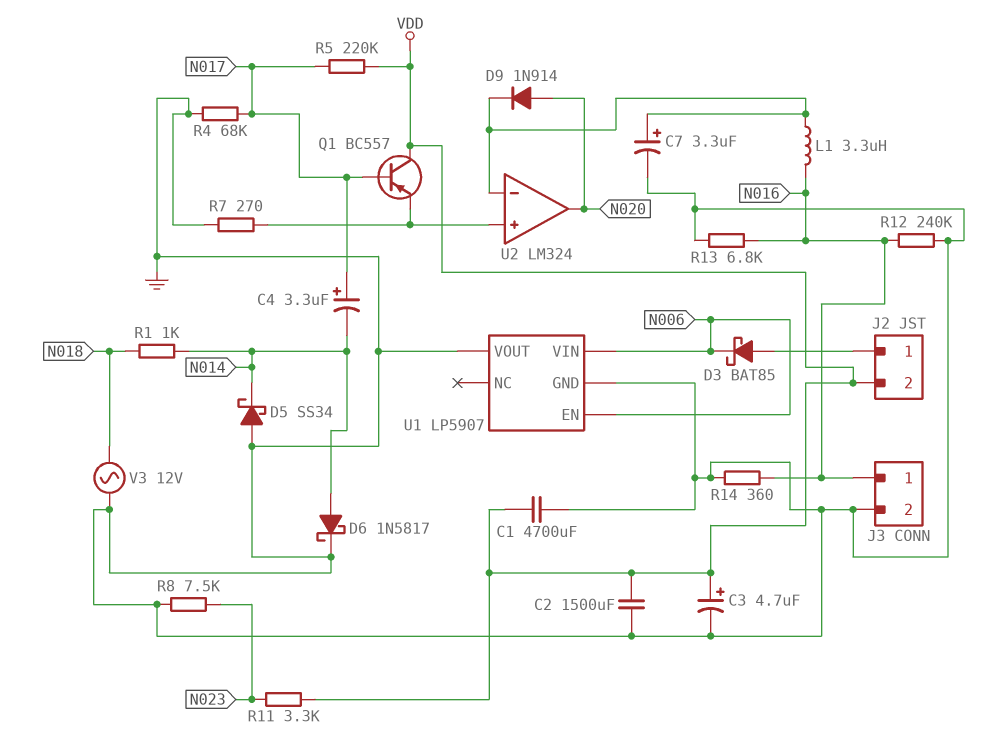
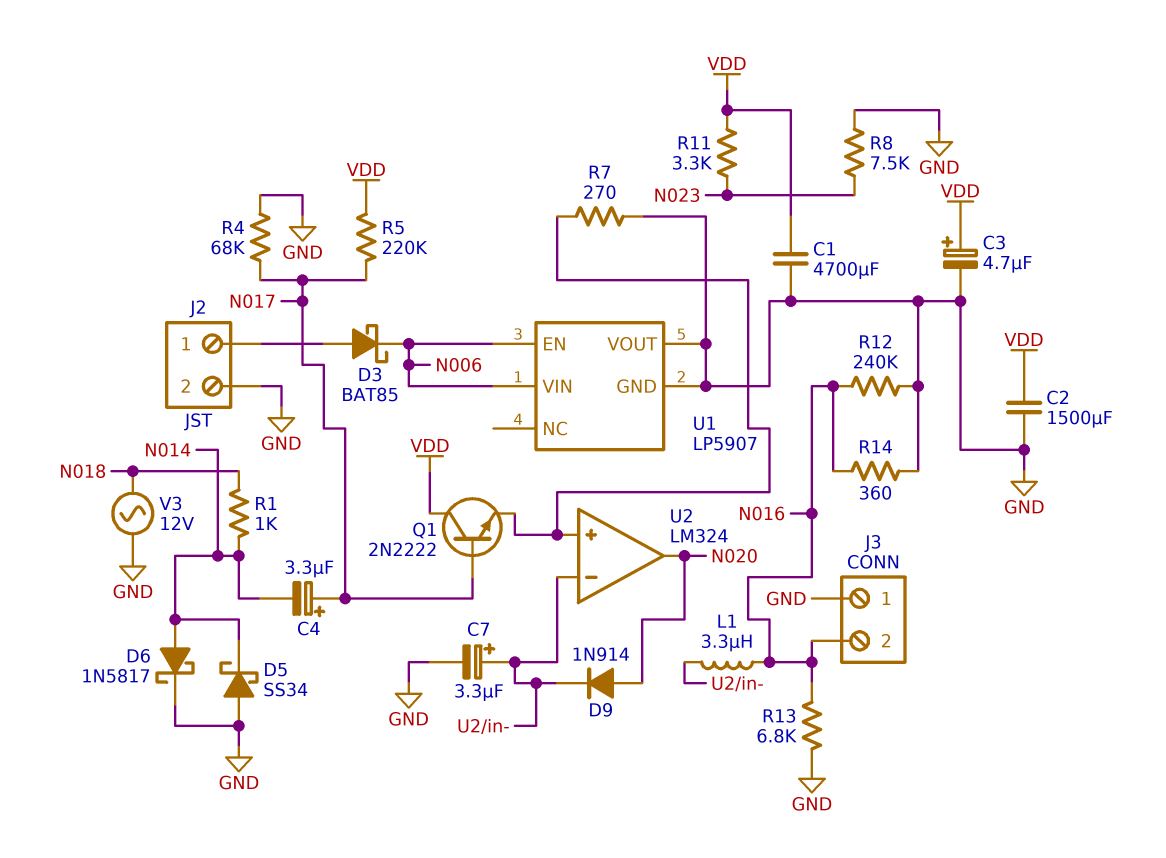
J2 pin 2: VDD -> GND
J3 pin 1: N016 -> GND
J3 pin 2: GND -> N016
Q1: PNP BC557 (B N017, C VDD, E U2/in+) -> NPN 2N2222 (B N017, C VDD, E U2/in+)

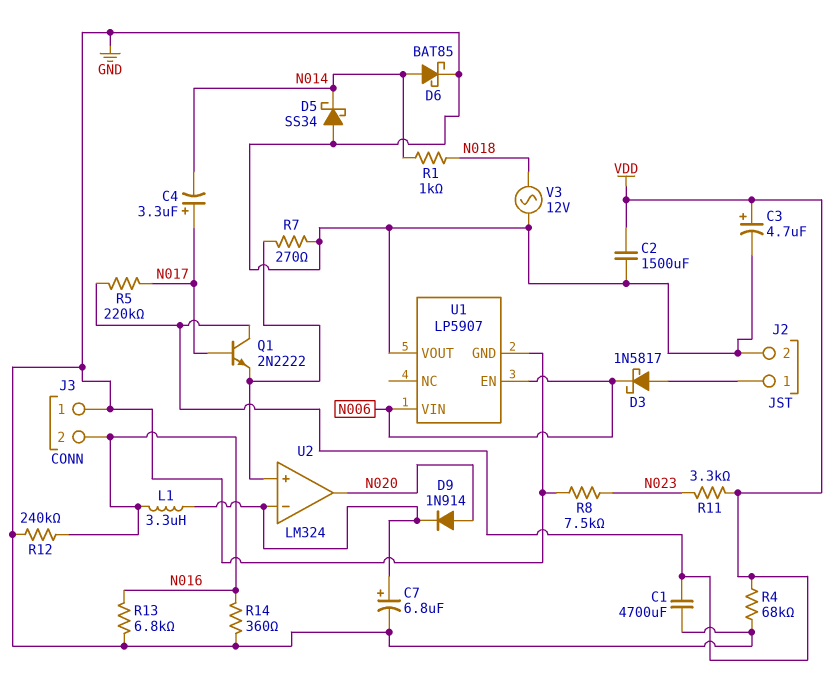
C7: 3.3uF (plus U2/in-, minus GND) -> 6.8uF (plus U2/in-, minus GND)
D3: schottky BAT85 (A J2/1, K N006) -> schottky 1N5817 (A J2/1, K N006)
D6: schottky 1N5817 (A N014, K GND) -> schottky BAT85 (A N014, K GND)
R4: 68k (GND, N017) -> 68k (GND, VDD)

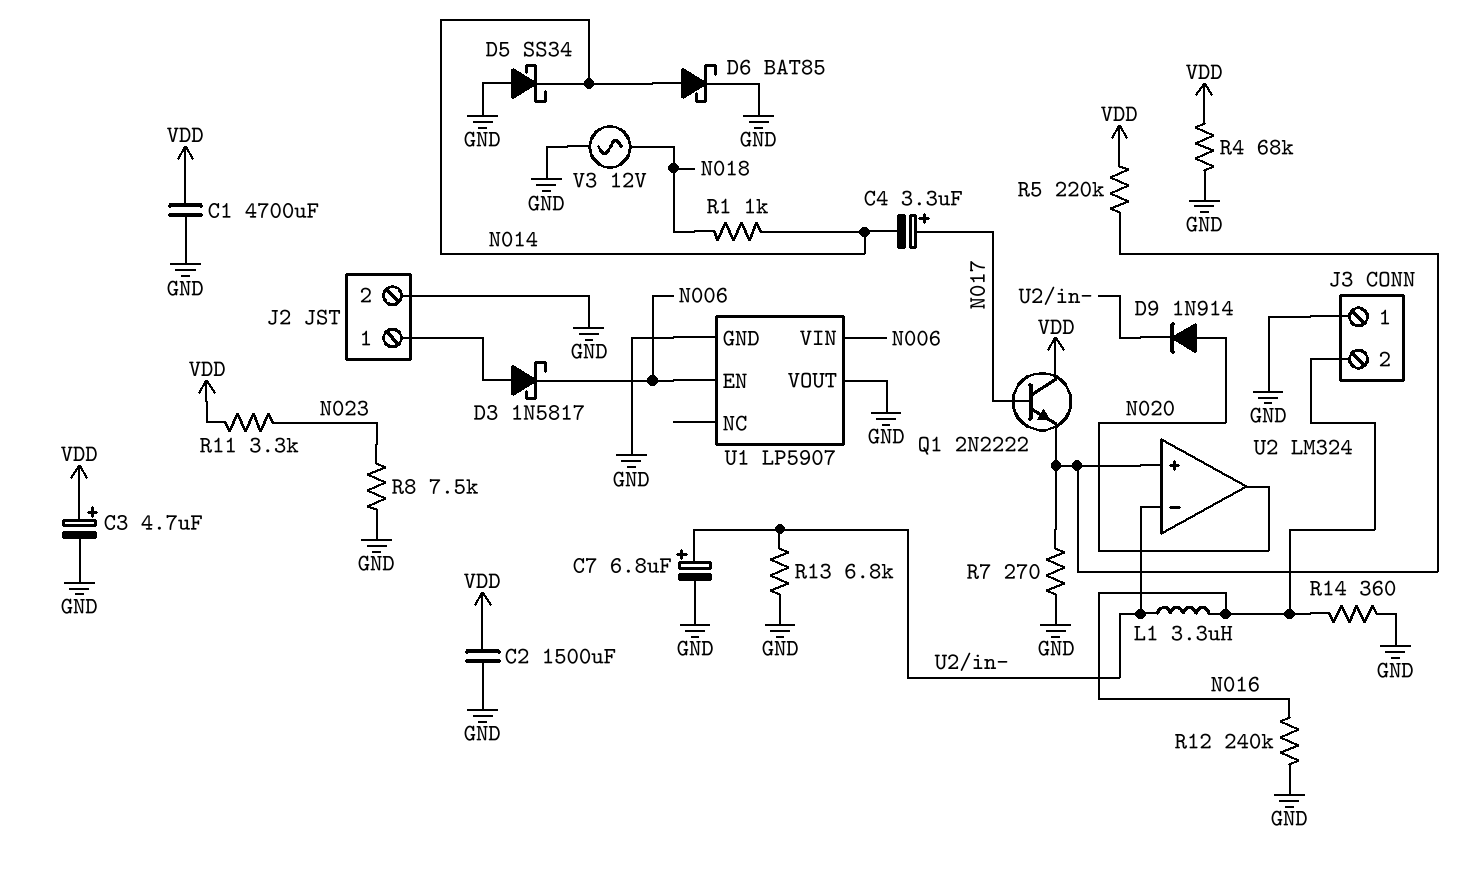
R5: 220k (N017, VDD) -> 220k (U2/in+, VDD)
R13: 6.8k (GND, N016) -> 6.8k (GND, U2/in-)

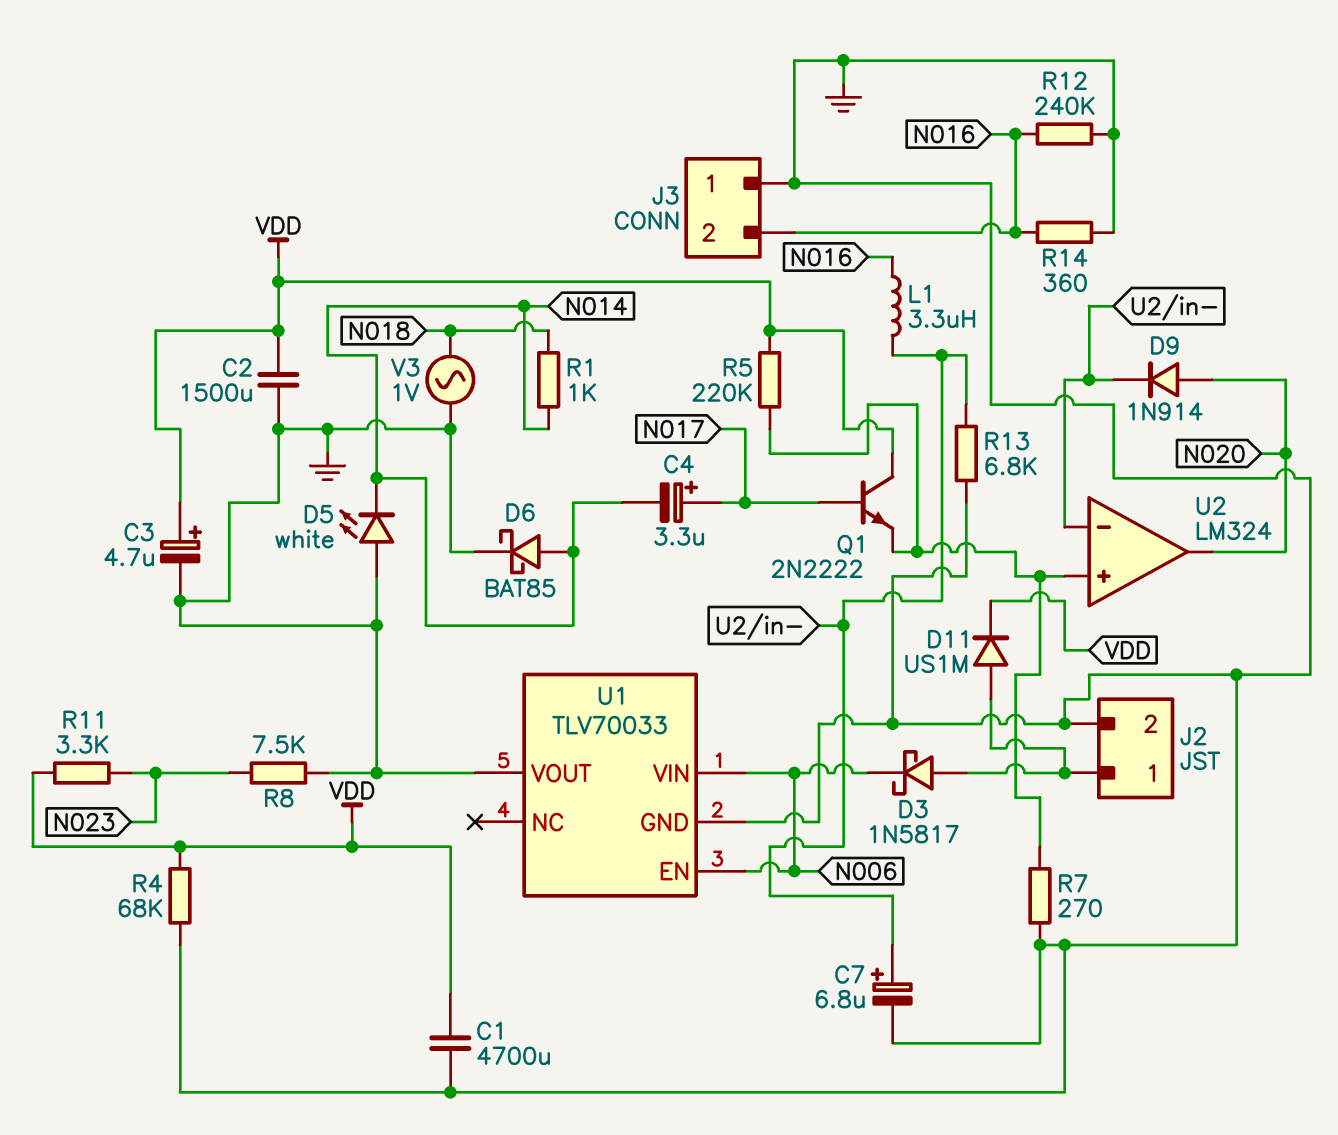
D5: schottky SS34 (A GND, K N014) -> LED white (A GND, K N014)
D11: none -> diode US1M (A J2/1, K VDD)
U1: LP5907 -> TLV70033
V3: AC 12V (GND, N018) -> AC 1V (GND, N018)

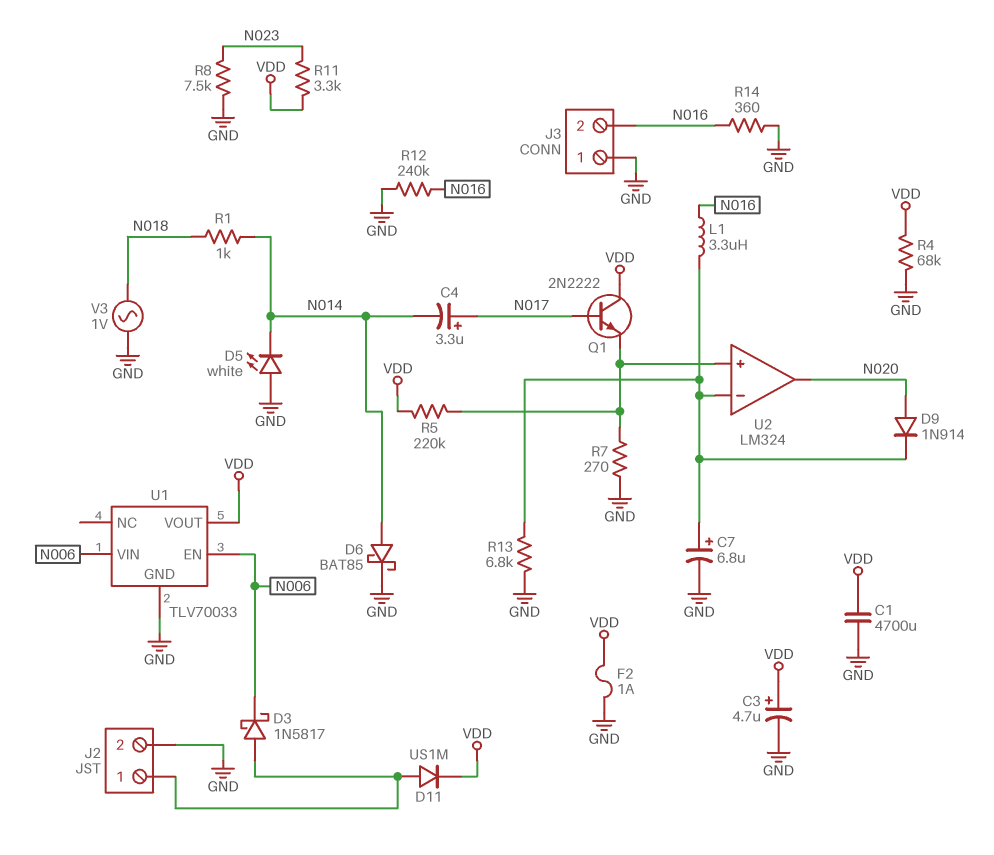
C2: 1500uF (GND, VDD) -> none
F2: none -> 1A (GND, VDD)
U1 pin VOUT: GND -> VDD

